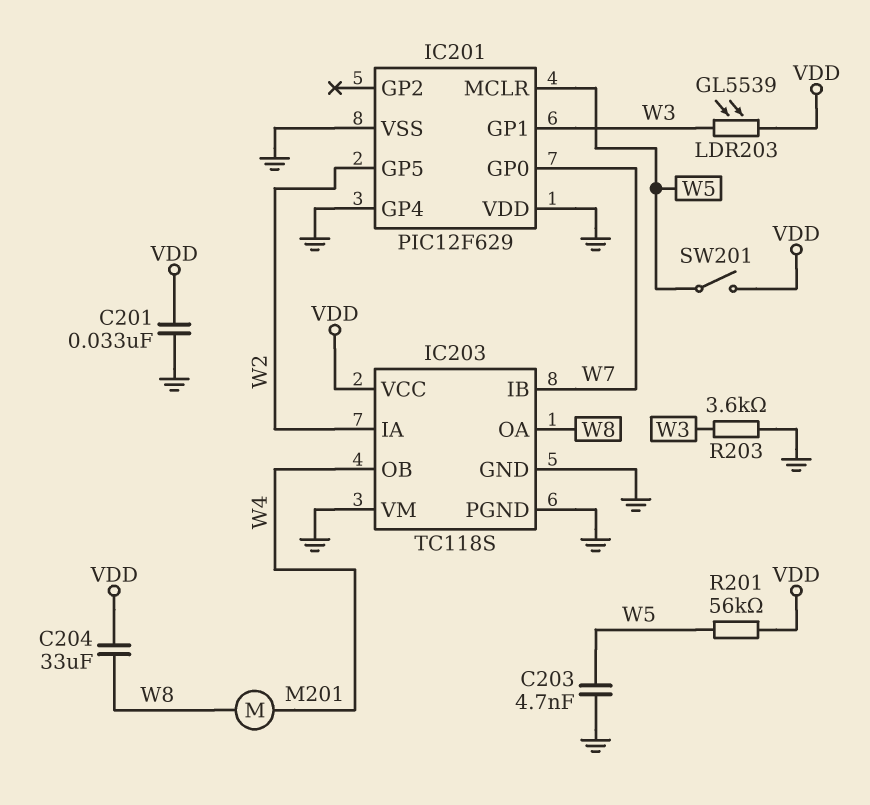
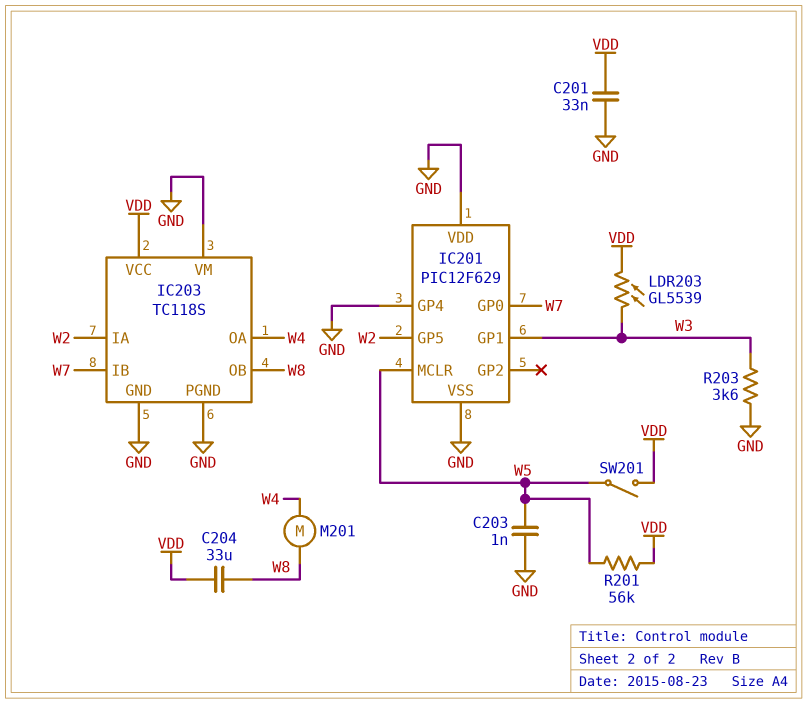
C203: 4.7nF (GND, W5) -> 1nF (GND, W5)
IC203 pin OA: W8 -> W4
IC203 pin OB: W4 -> W8

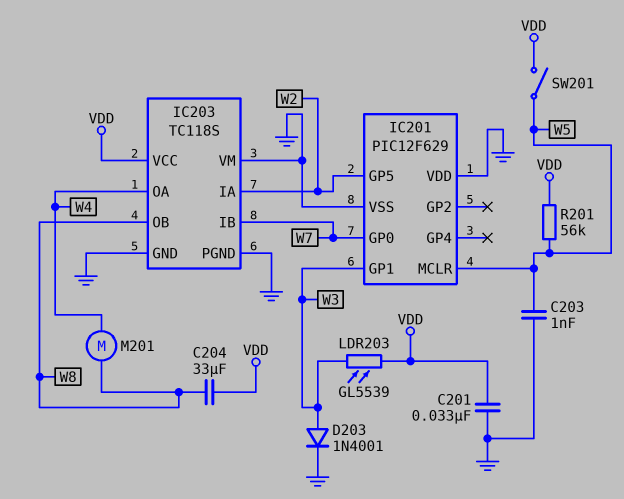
D203: none -> diode 1N4001 (A W3, K GND)
IC201 pin GP4: GND -> none
R203: 3.6k (GND, W3) -> none

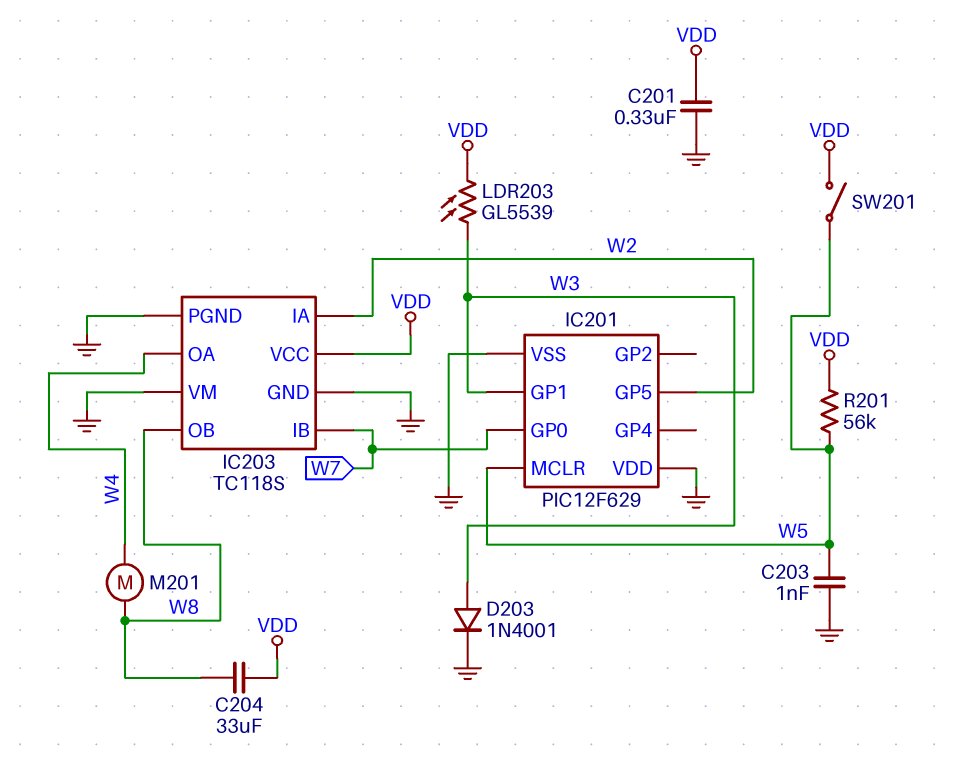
C201: 33nF (GND, VDD) -> 330nF (GND, VDD)

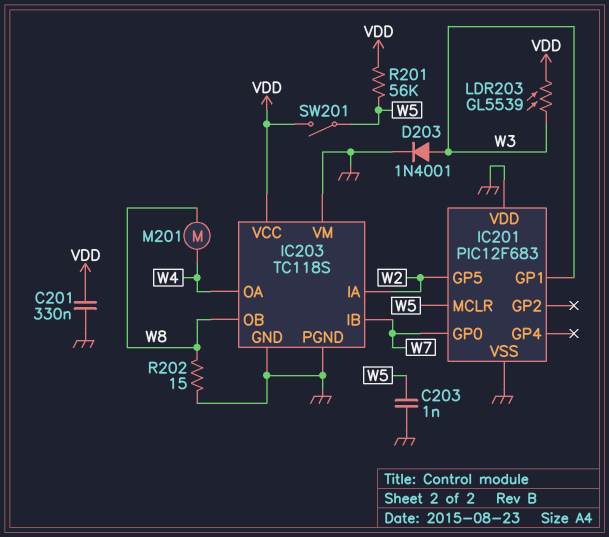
C204: 33uF (VDD, W8) -> none
IC201: PIC12F629 -> PIC12F683
R202: none -> 15 (GND, W8)

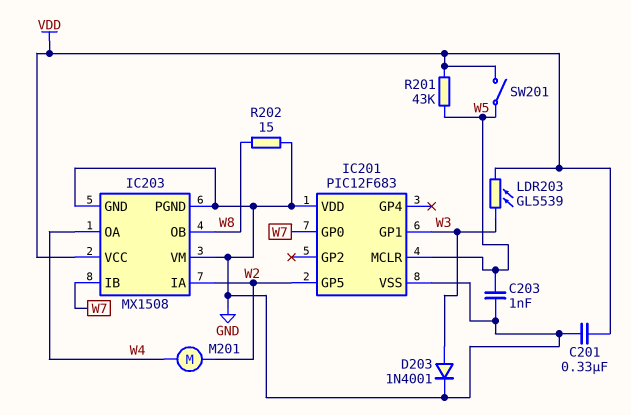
IC203: TC118S -> MX1508
M201: motor (W4, W8) -> motor (W2, W4)
R201: 56k (VDD, W5) -> 43k (VDD, W5)

